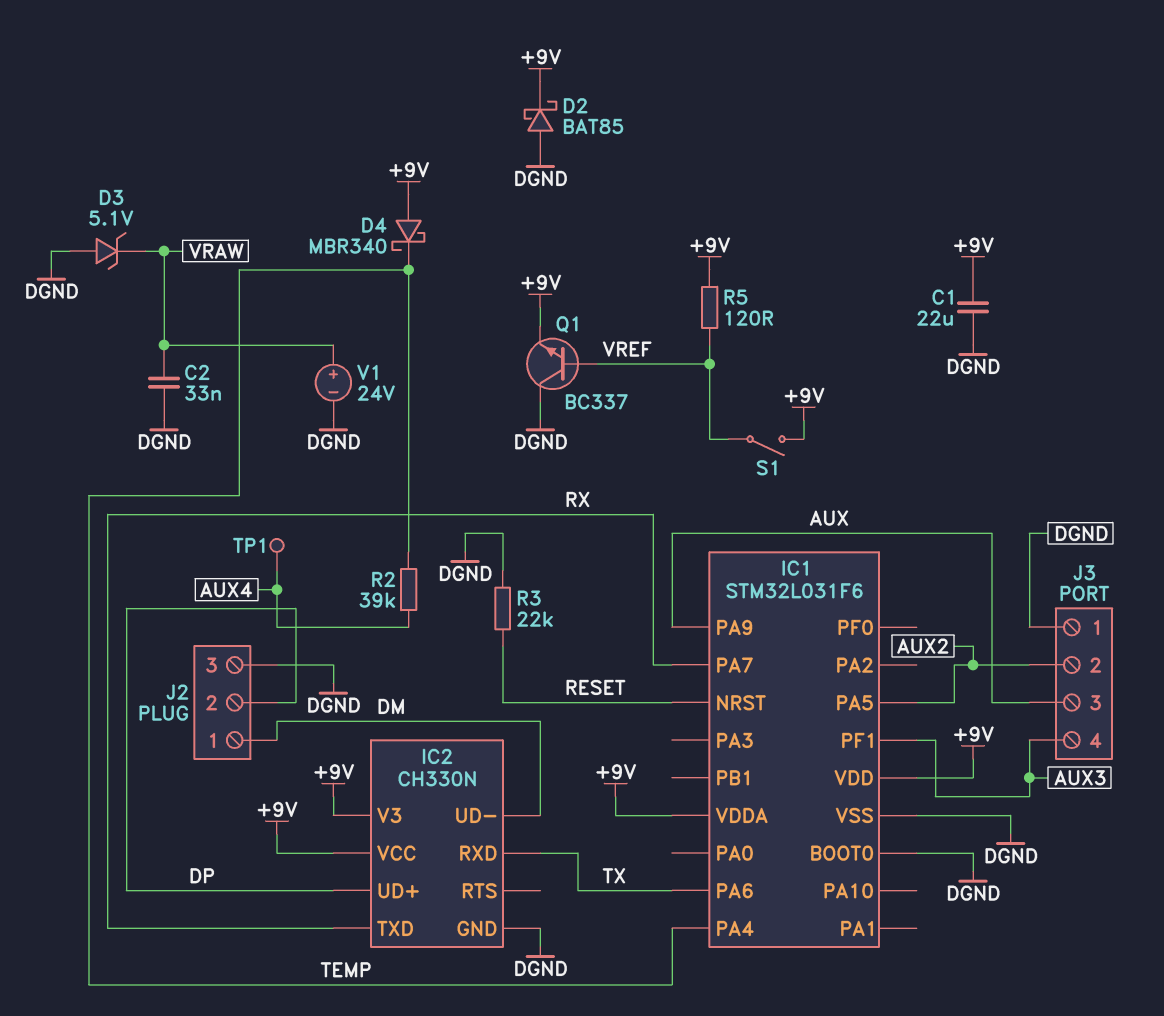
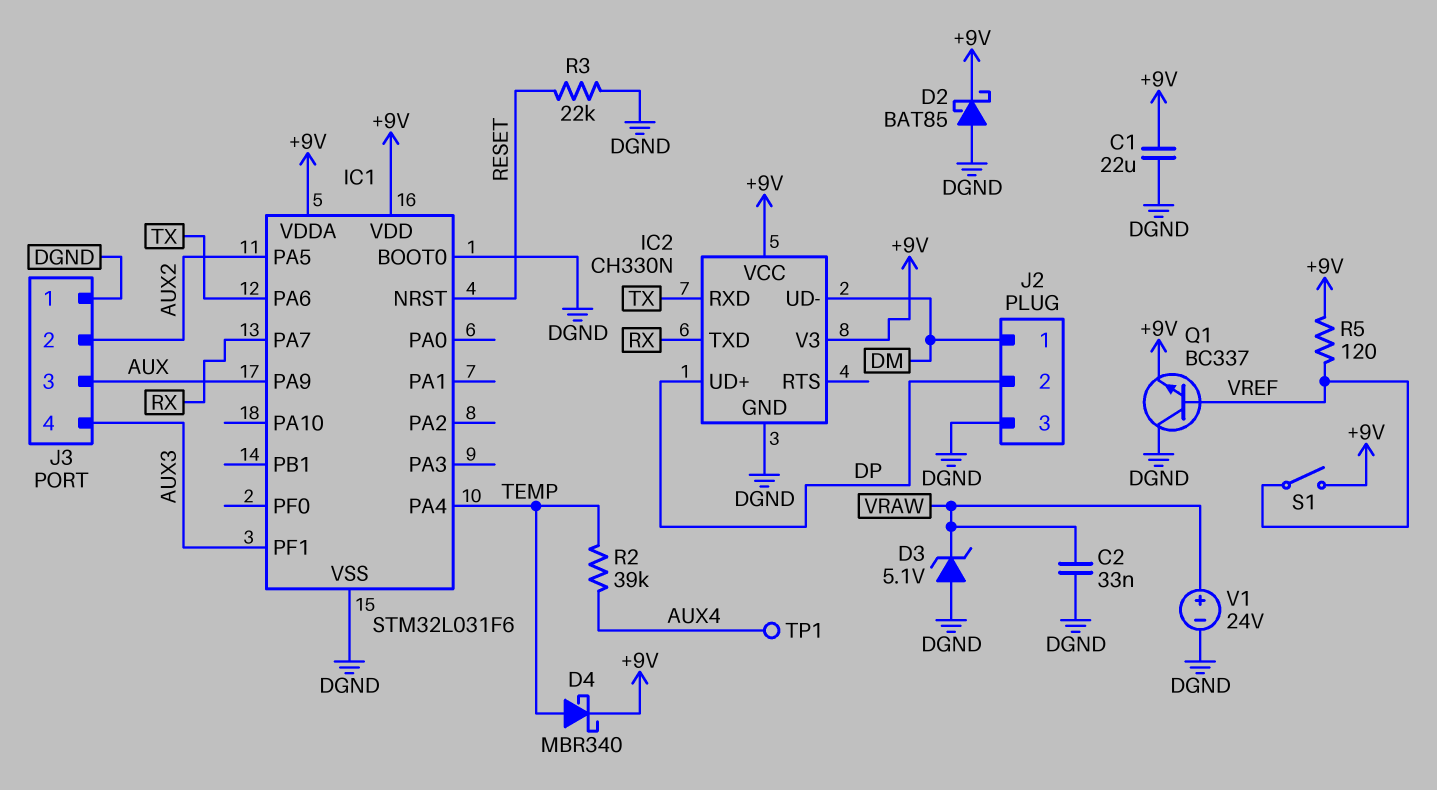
D4: schottky MBR340 (A +9V, K TEMP) -> schottky MBR340 (A TEMP, K +9V)

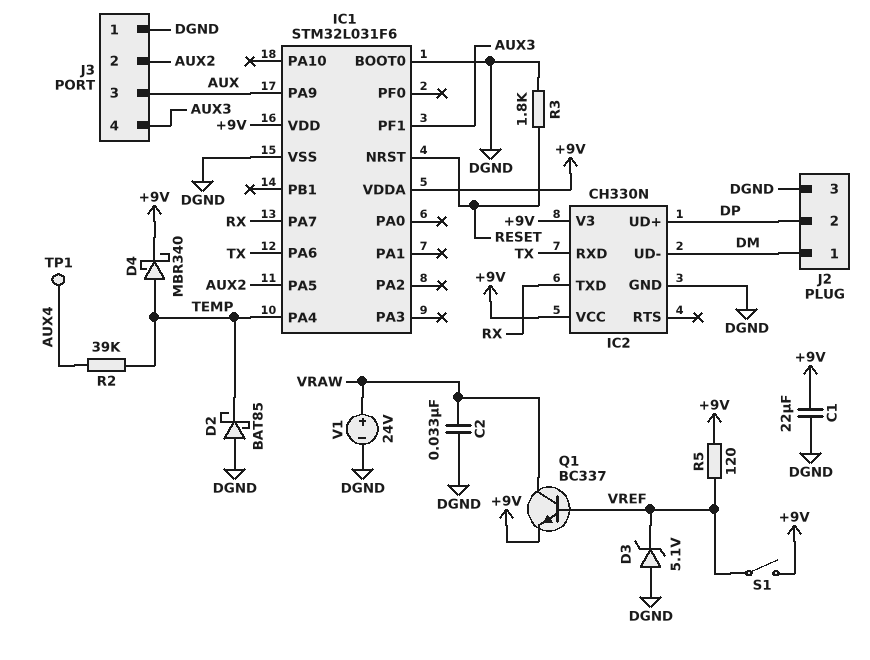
D2: schottky BAT85 (A DGND, K +9V) -> schottky BAT85 (A DGND, K TEMP)
D3: zener 5.1V (A DGND, K VRAW) -> zener 5.1V (A DGND, K VREF)
Q1: NPN BC337 (B VREF, C DGND, E +9V) -> NPN BC337 (B VREF, C VRAW, E +9V)
R3: 22k (DGND, RESET) -> 1.8k (DGND, RESET)

